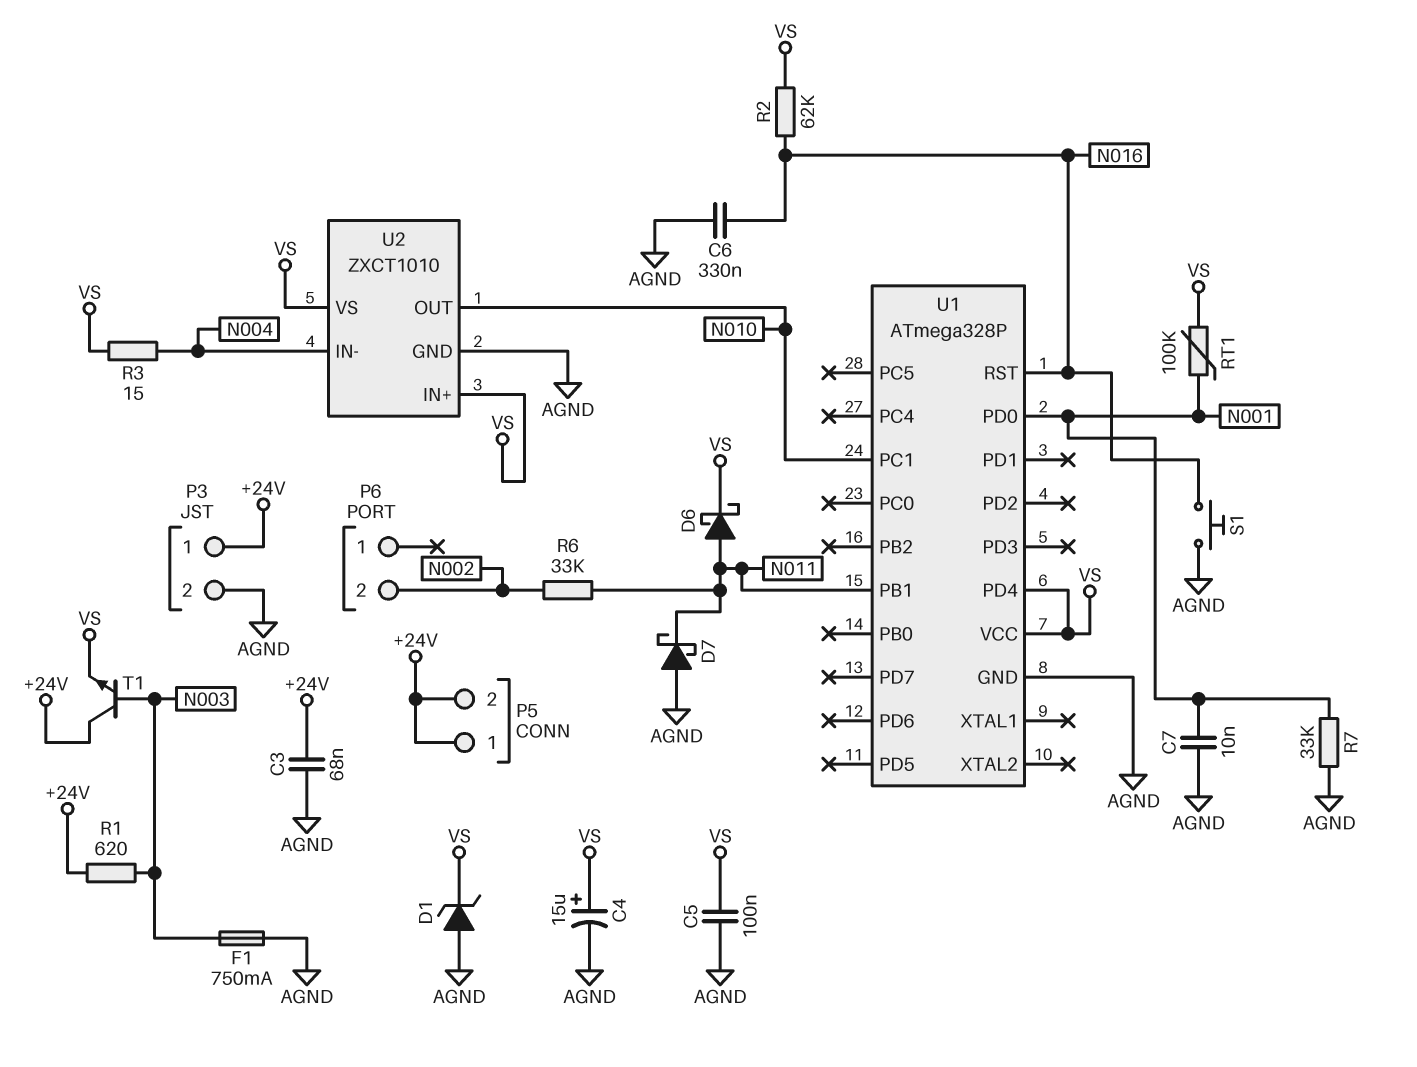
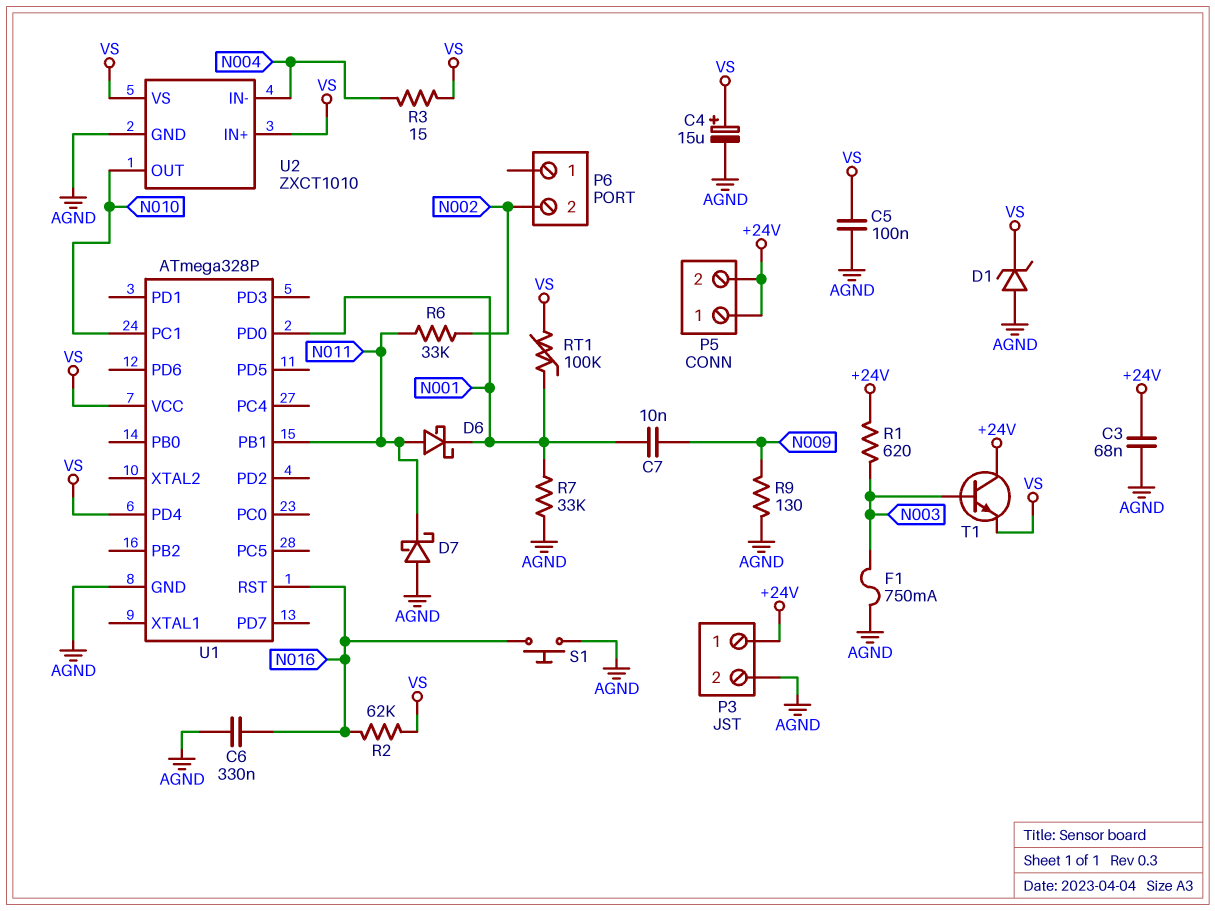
C7: 10nF (AGND, N001) -> 10nF (N001, N009)
D6: schottky (A N011, K VS) -> schottky (A N011, K N001)
R9: none -> 130 (AGND, N009)

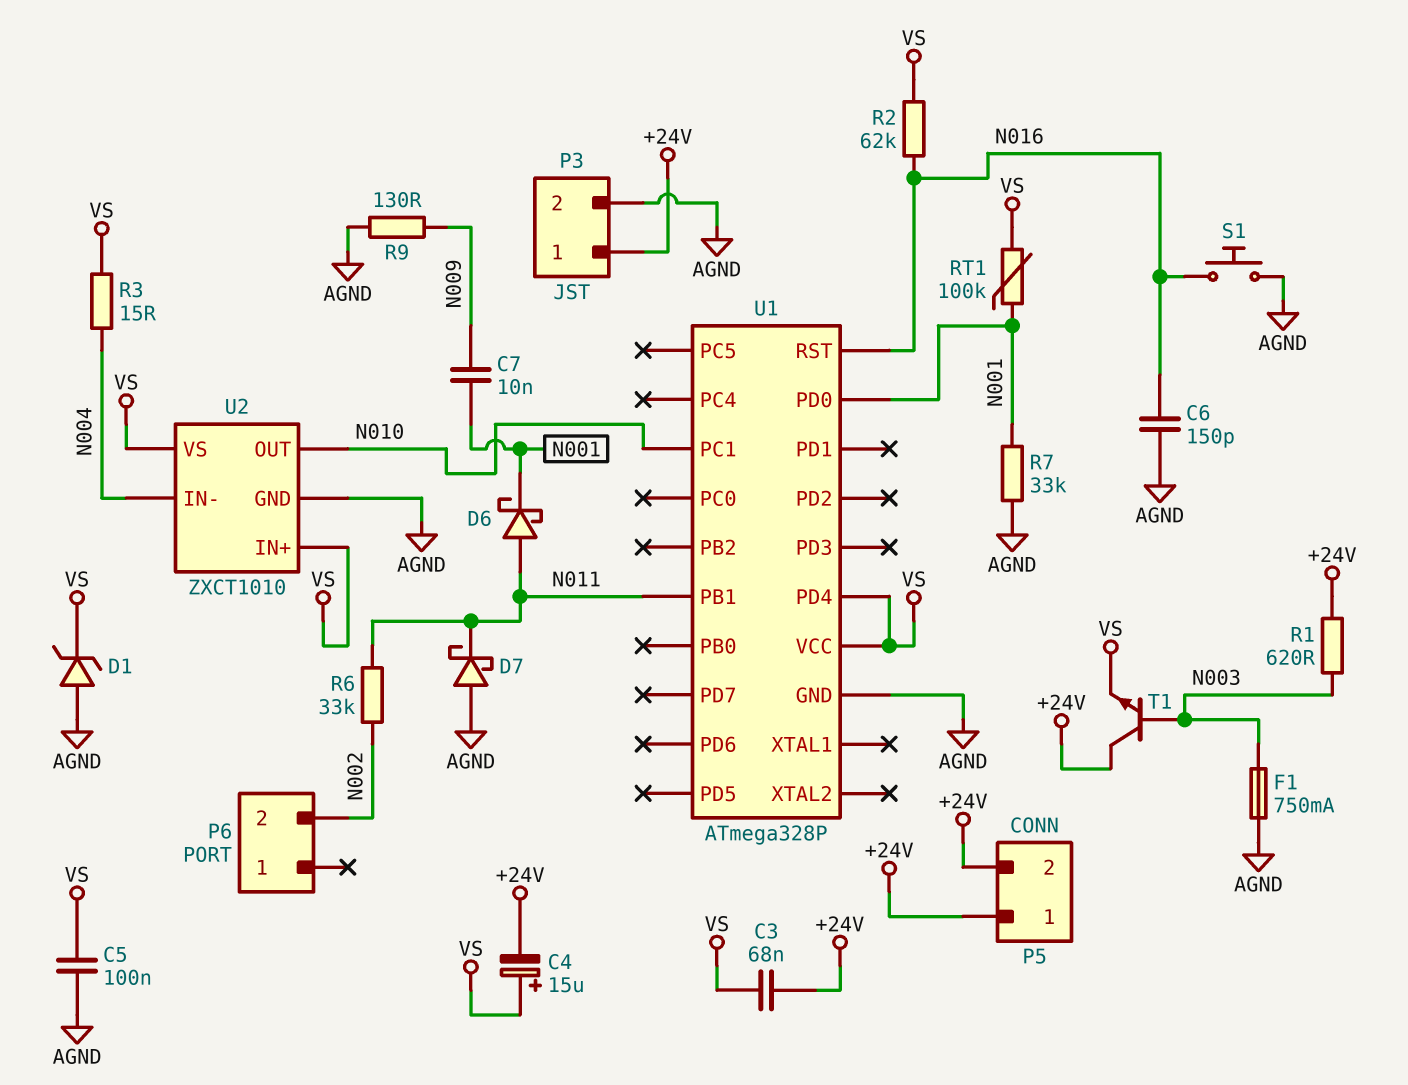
C3: 68nF (+24V, AGND) -> 68nF (+24V, VS)
C4: 15uF (plus VS, minus AGND) -> 15uF (plus VS, minus +24V)
C6: 330nF (AGND, N016) -> 150pF (AGND, N016)

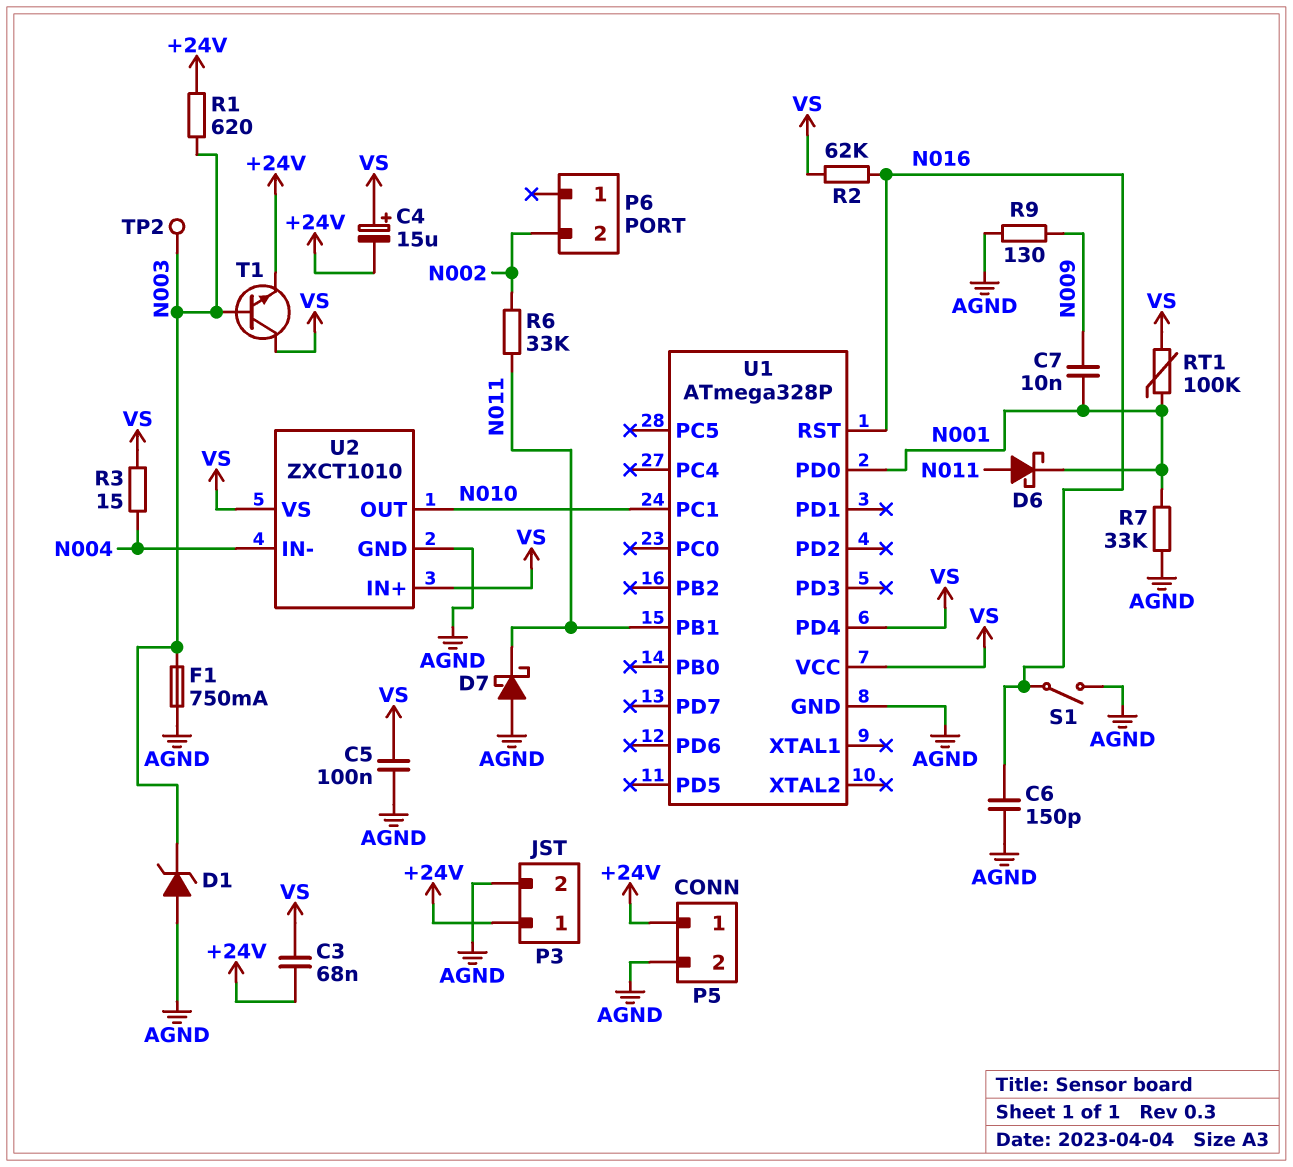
D1: zener (A AGND, K VS) -> zener (A AGND, K N003)
P5 pin 2: +24V -> AGND
S1: button (AGND, N016) -> switch (AGND, N016)
T1: NPN (B N003, C +24V, E VS) -> NPN (B N003, C VS, E +24V)
TP2: none -> test point (N003)

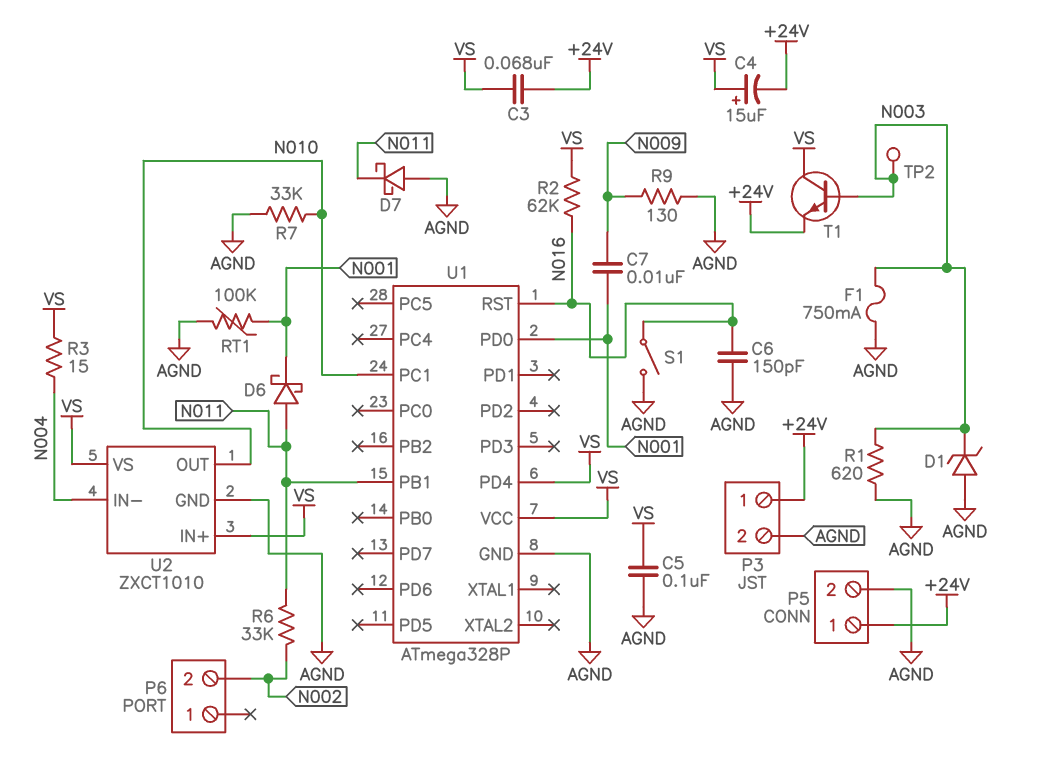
R1: 620 (+24V, N003) -> 620 (AGND, N003)
R7: 33k (AGND, N001) -> 33k (AGND, N010)
RT1: 100k (N001, VS) -> 100k (AGND, N001)

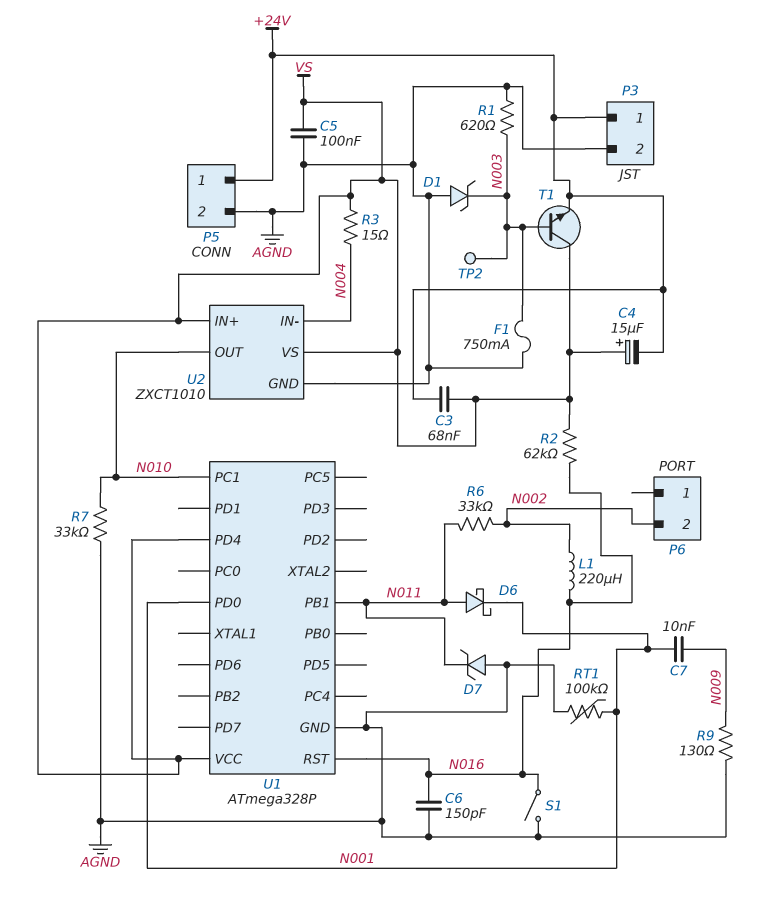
D7: schottky (A AGND, K N011) -> zener (A AGND, K N011)
L1: none -> 220uH (N002, N016)

